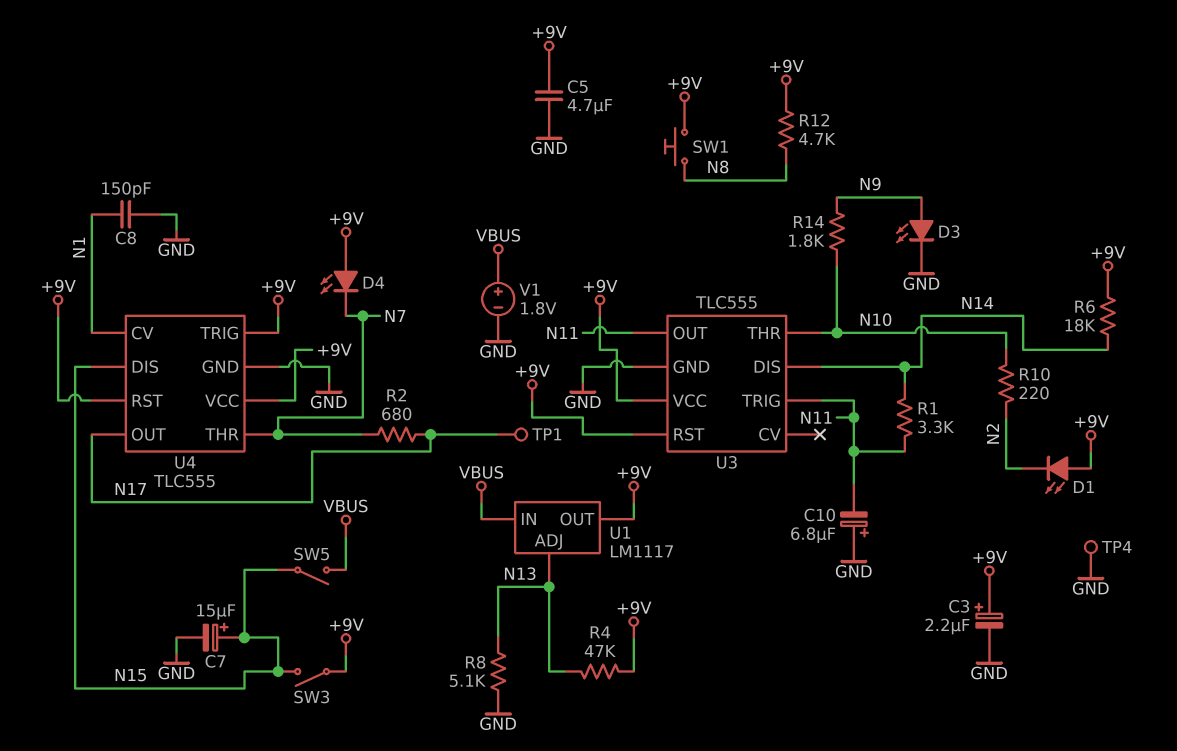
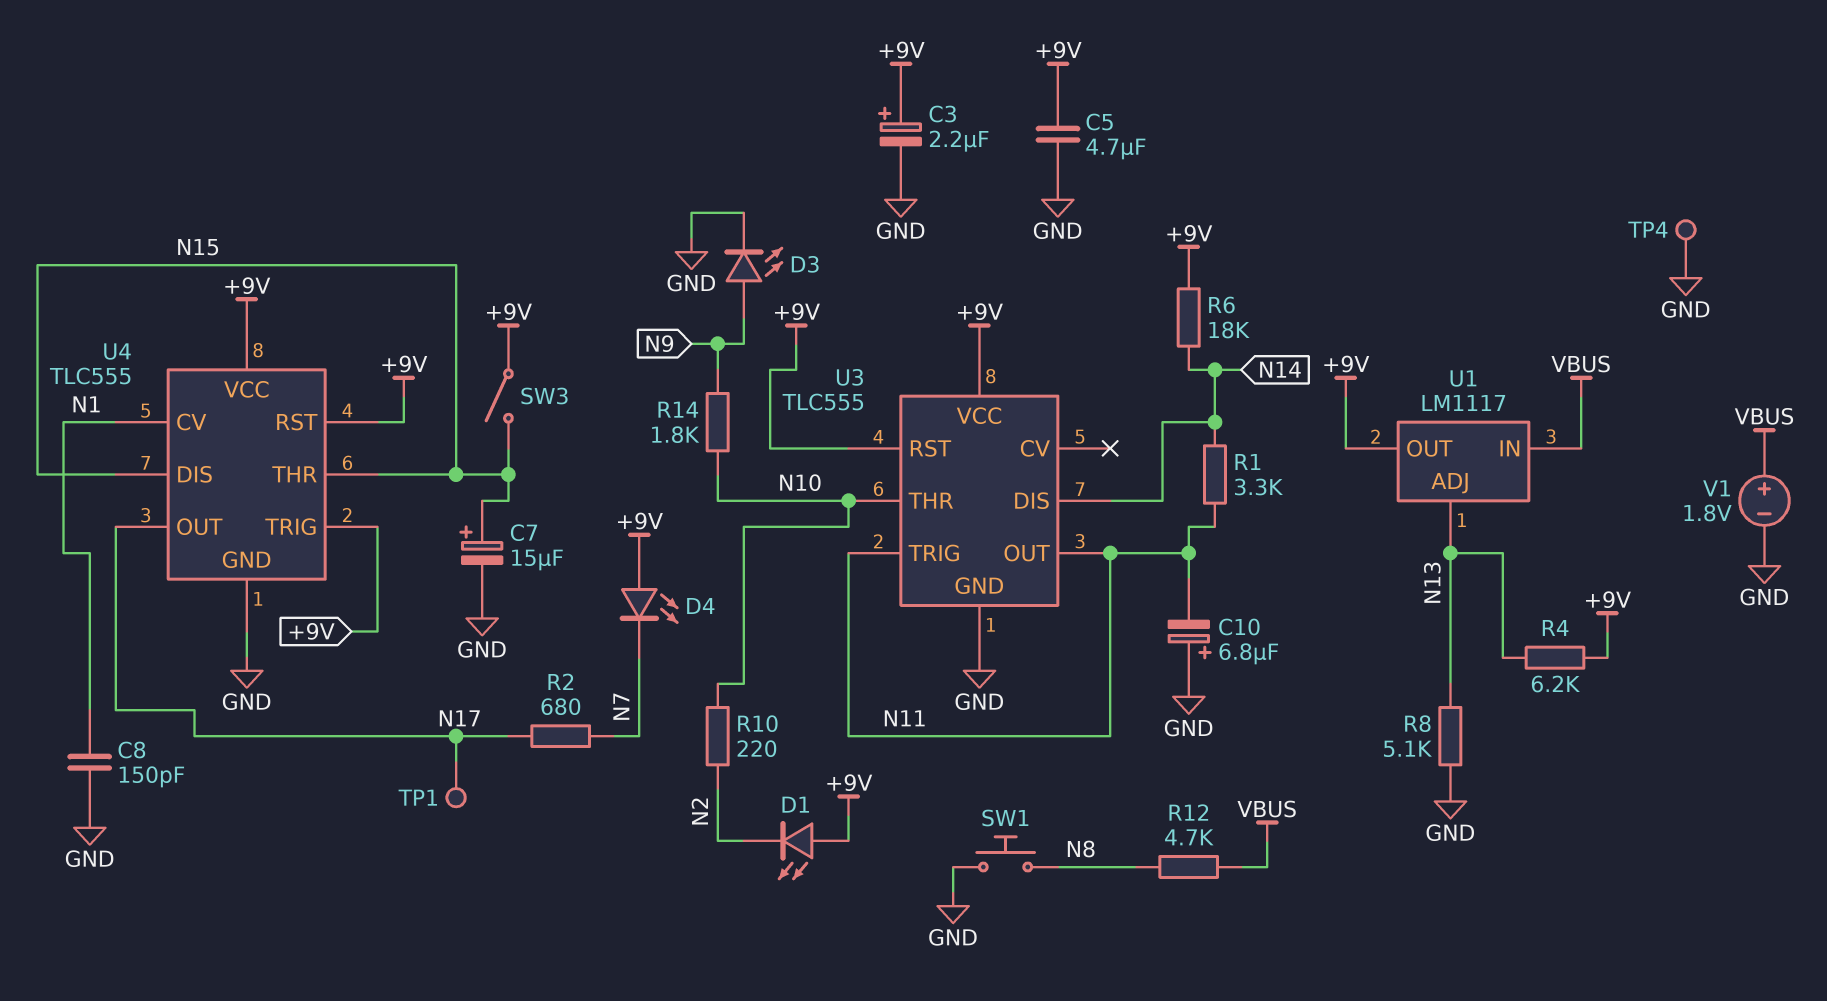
R4: 47k (+9V, N13) -> 6.2k (+9V, N13)
R12: 4.7k (+9V, N8) -> 4.7k (N8, VBUS)
SW1: button (+9V, N8) -> button (GND, N8)
SW5: switch (N15, VBUS) -> none
U4 pin THR: N7 -> N15

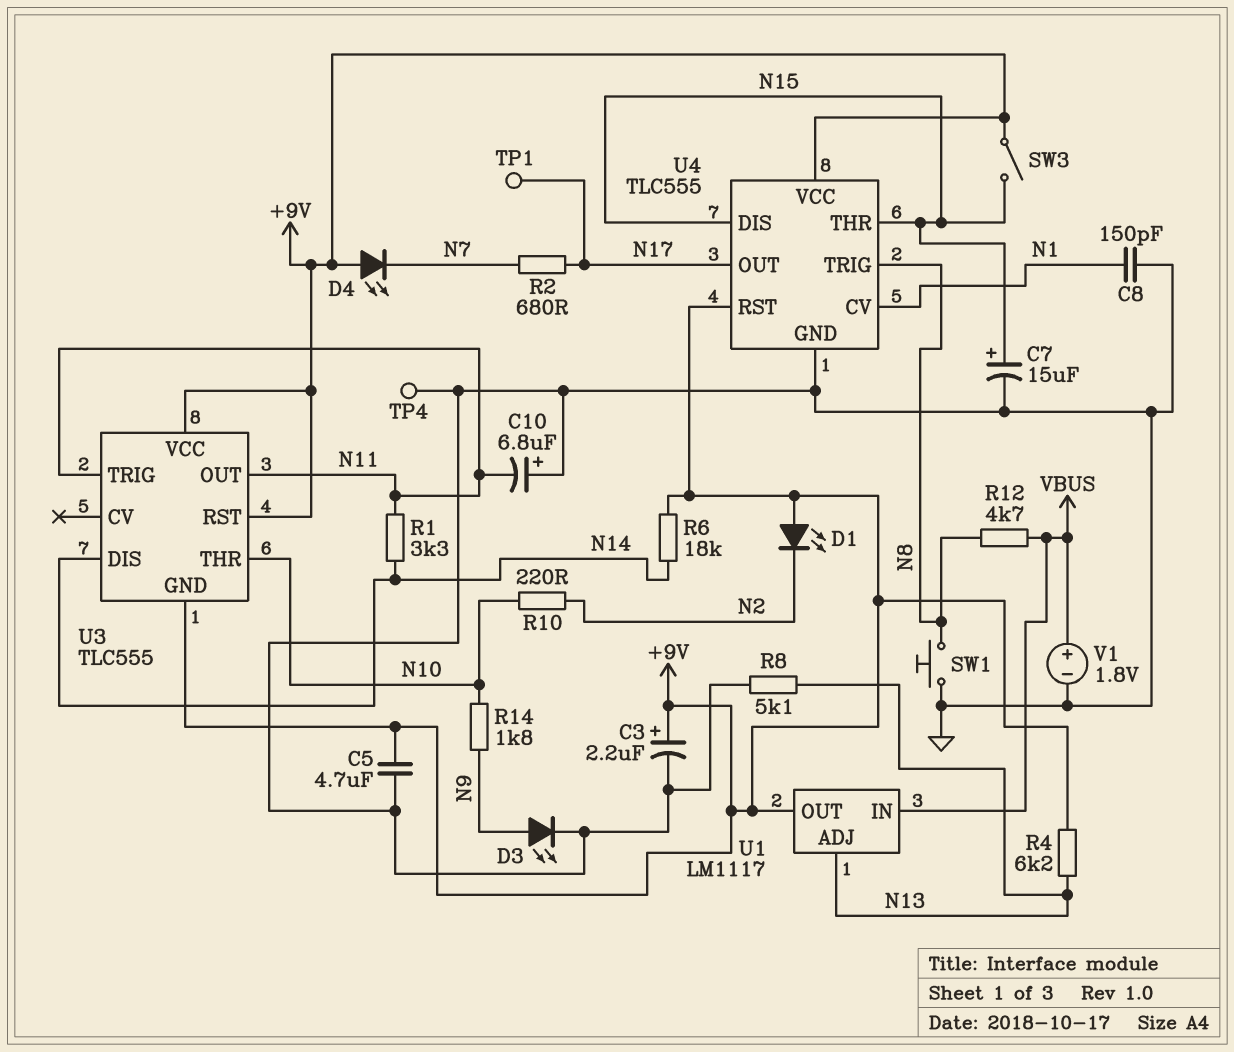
U3 pin GND: GND -> +9V
U4 pin TRIG: +9V -> N8

